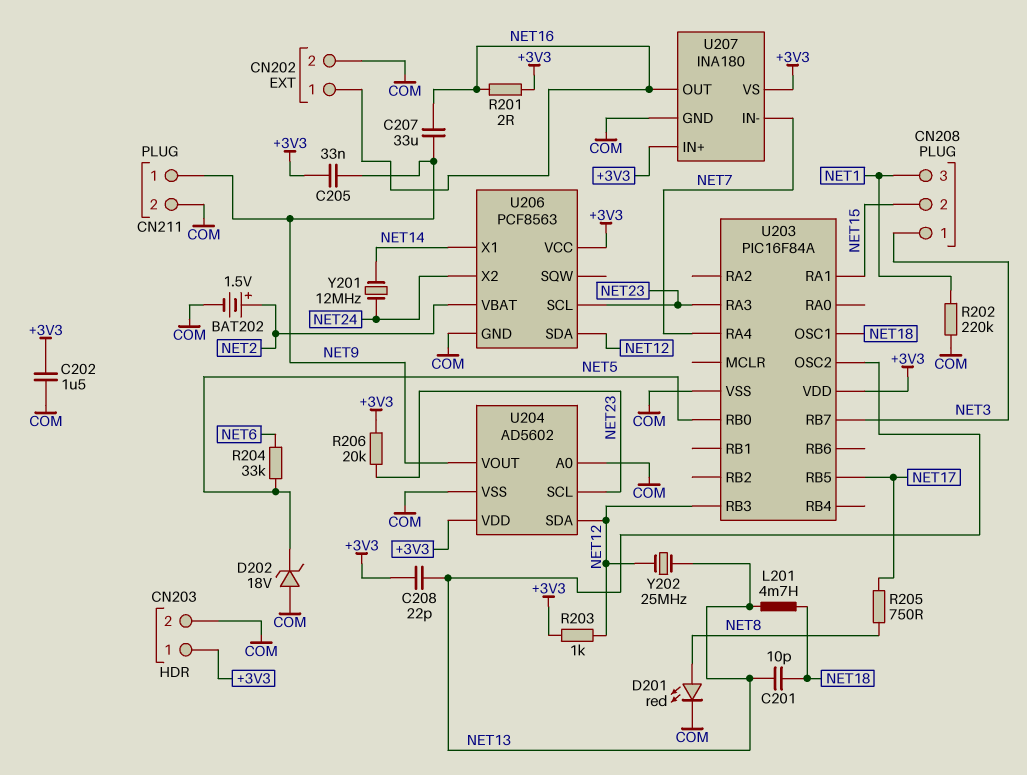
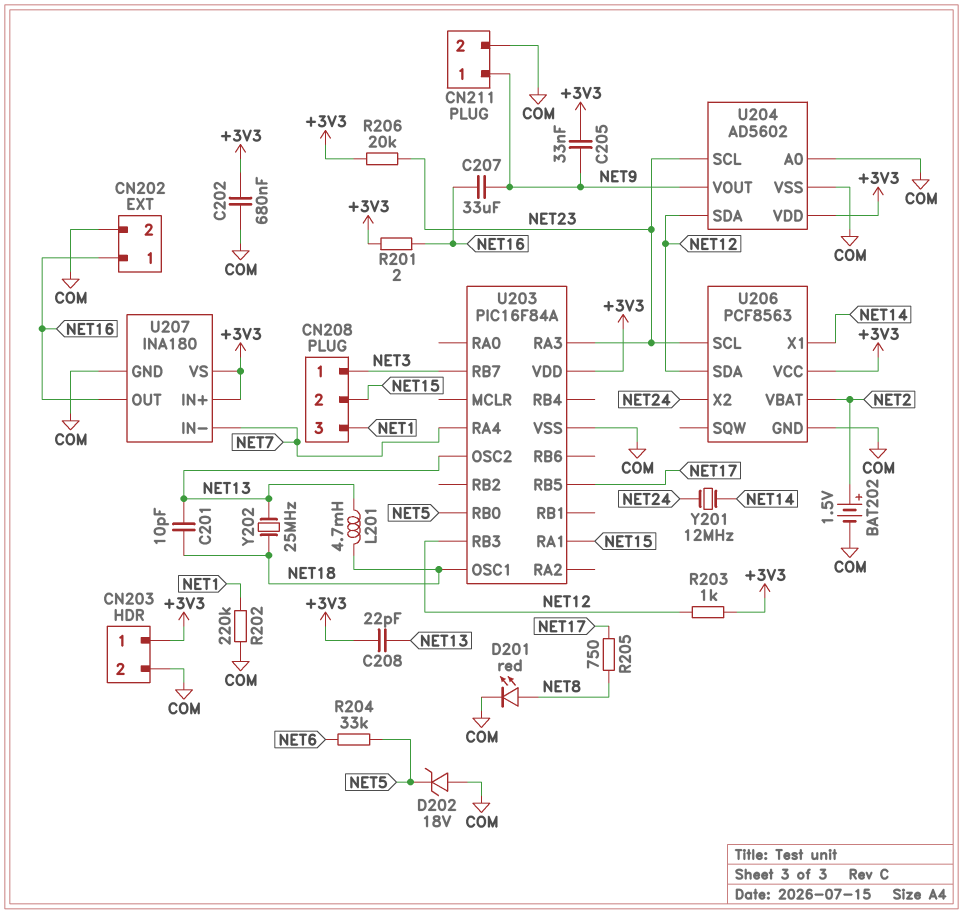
C202: 1.5uF (+3V3, COM) -> 680nF (+3V3, COM)
Y202: 25MHz (NET12, NET13) -> 25MHz (NET13, NET18)

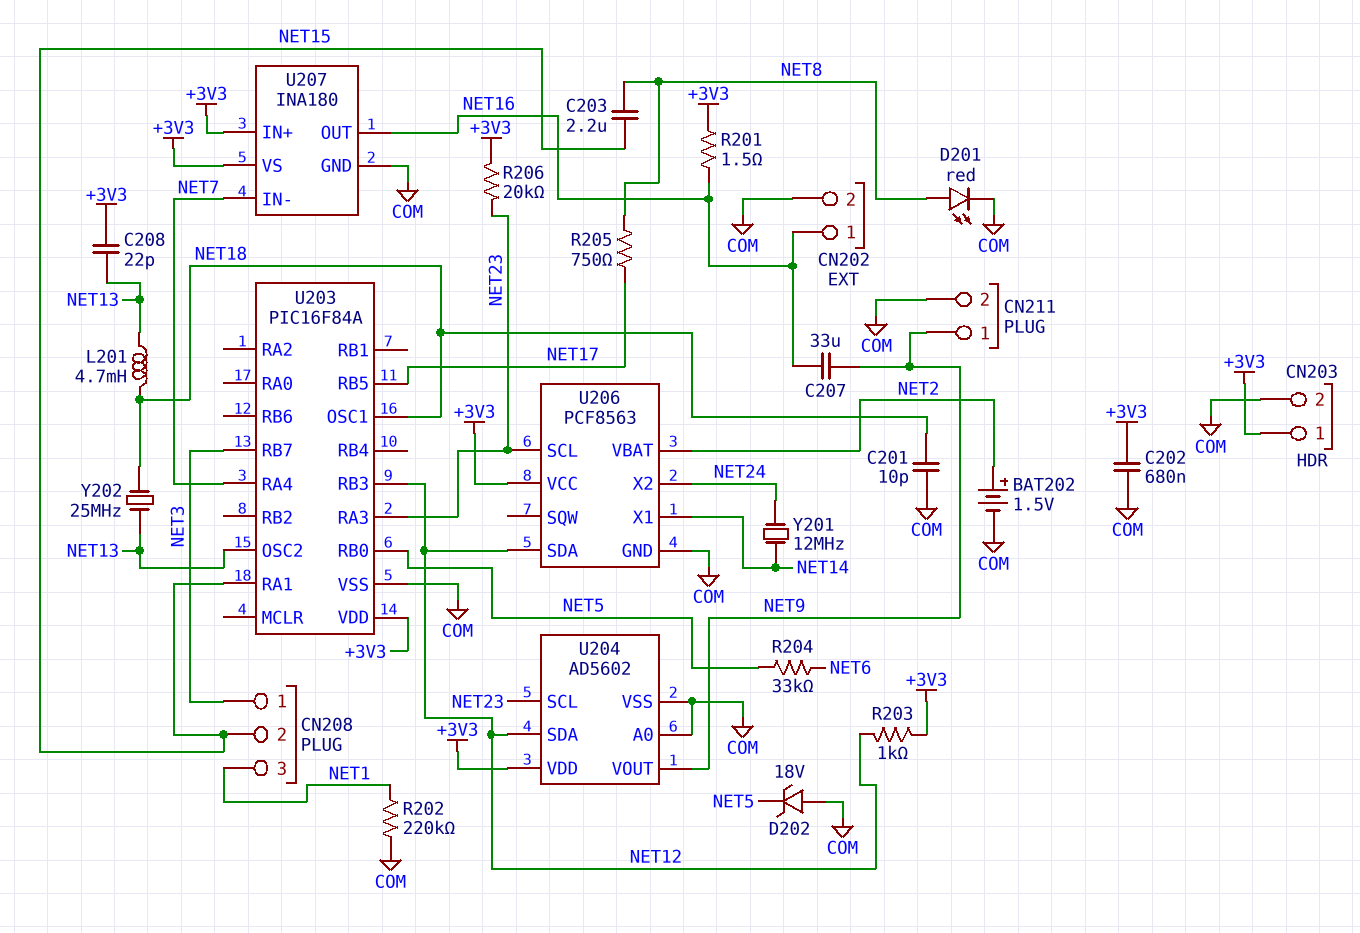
C201: 10pF (NET13, NET18) -> 10pF (COM, NET18)
C203: none -> 2.2uF (NET8, NET15)
C205: 33nF (+3V3, NET9) -> none
R201: 2 (+3V3, NET16) -> 1.5 (+3V3, NET16)

